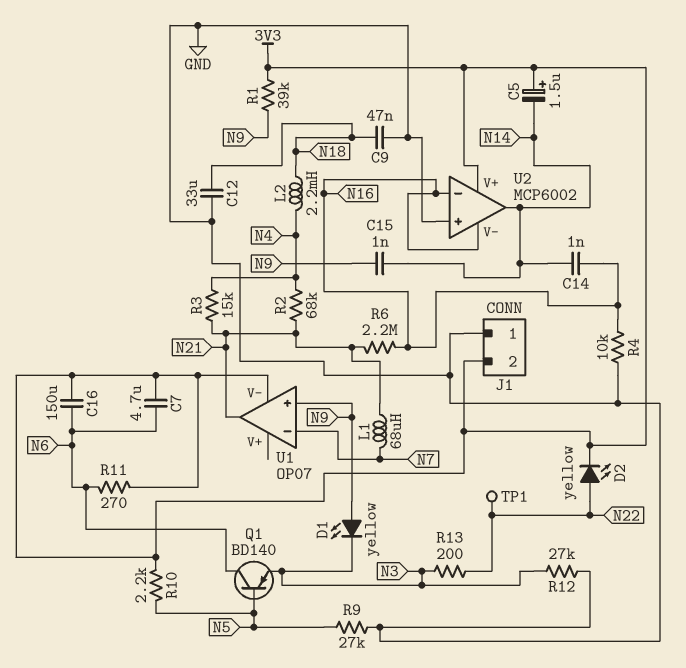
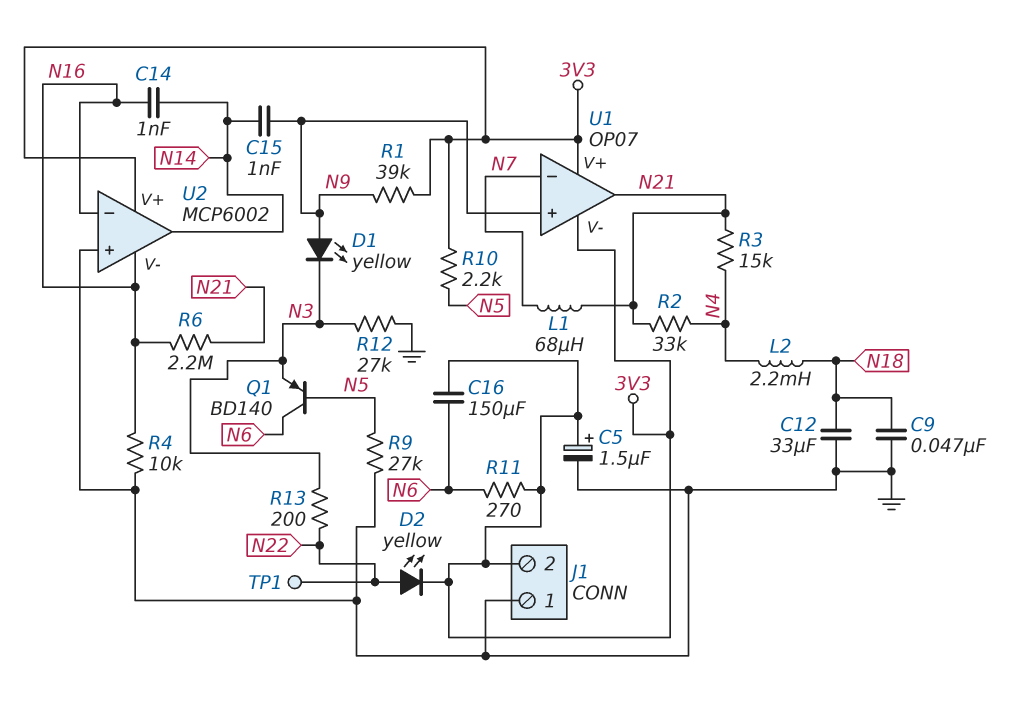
C5: 1.5uF (plus 3V3, minus N14) -> 1.5uF (plus 3V3, minus GND)
C7: 4.7uF (3V3, N6) -> none
R2: 68k (N4, N21) -> 33k (N4, N21)
U1 pin V+: none -> 3V3

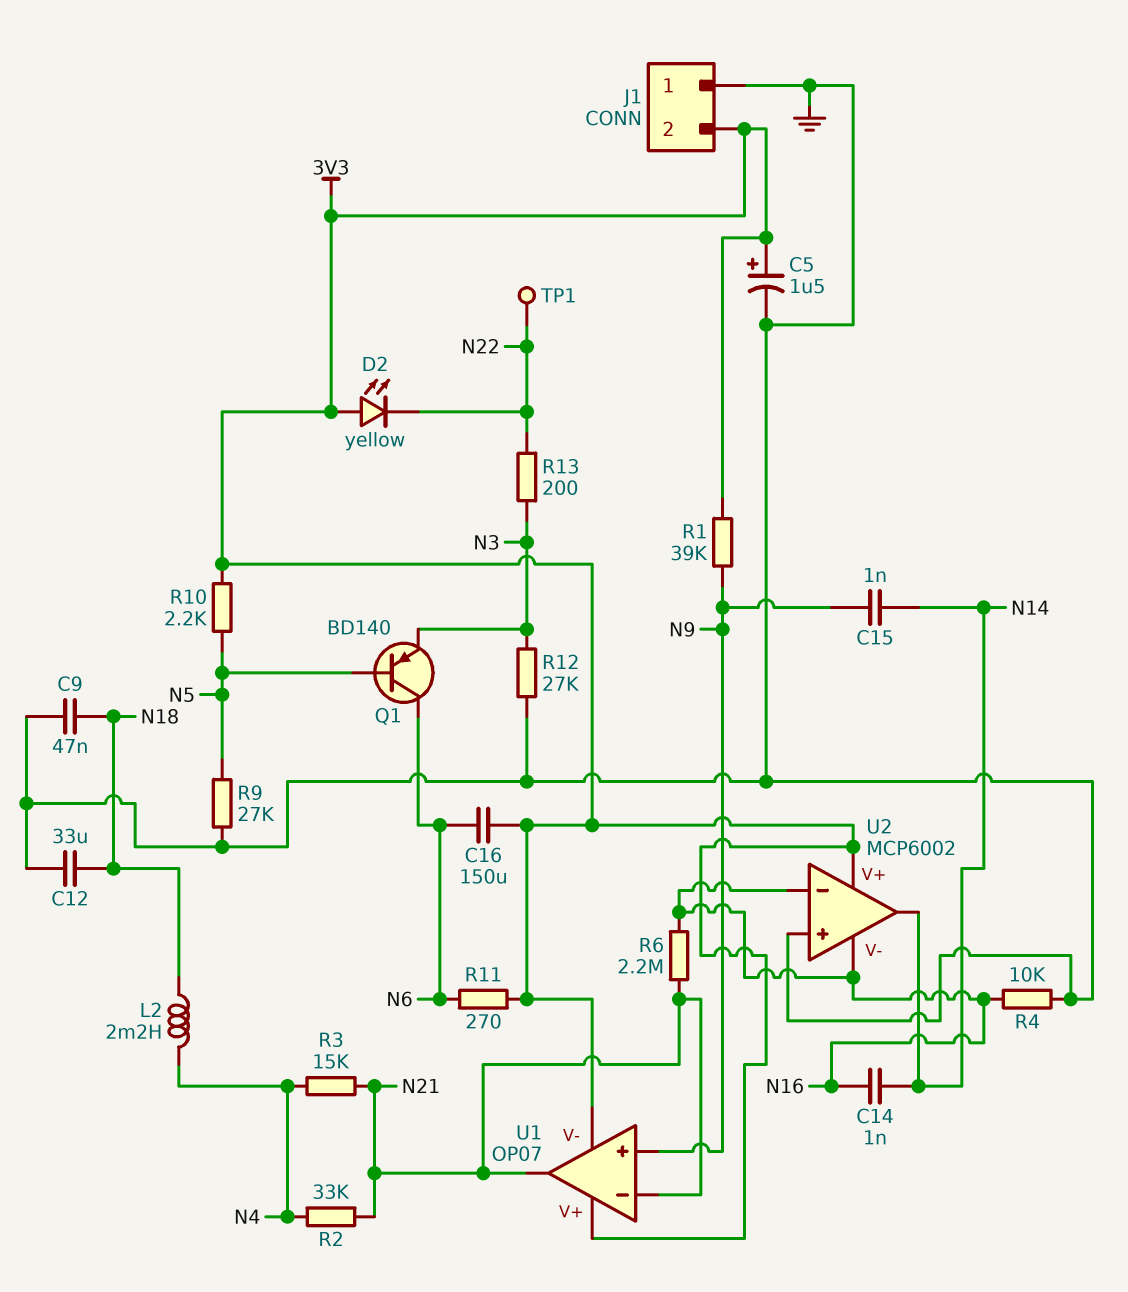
D1: LED yellow (A N9, K N3) -> none
D2: LED yellow (A N22, K 3V3) -> LED yellow (A 3V3, K N22)
L1: 68uH (N7, N21) -> none
U1 pin in-: N7 -> N21

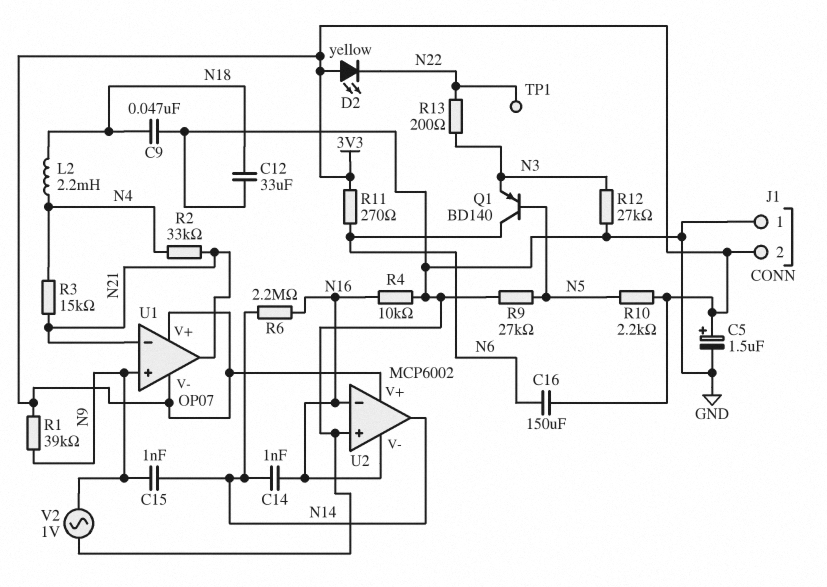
R6: 2.2M (N16, N21) -> 2.2M (N14, N16)
V2: none -> AC 1V (GND, N9)

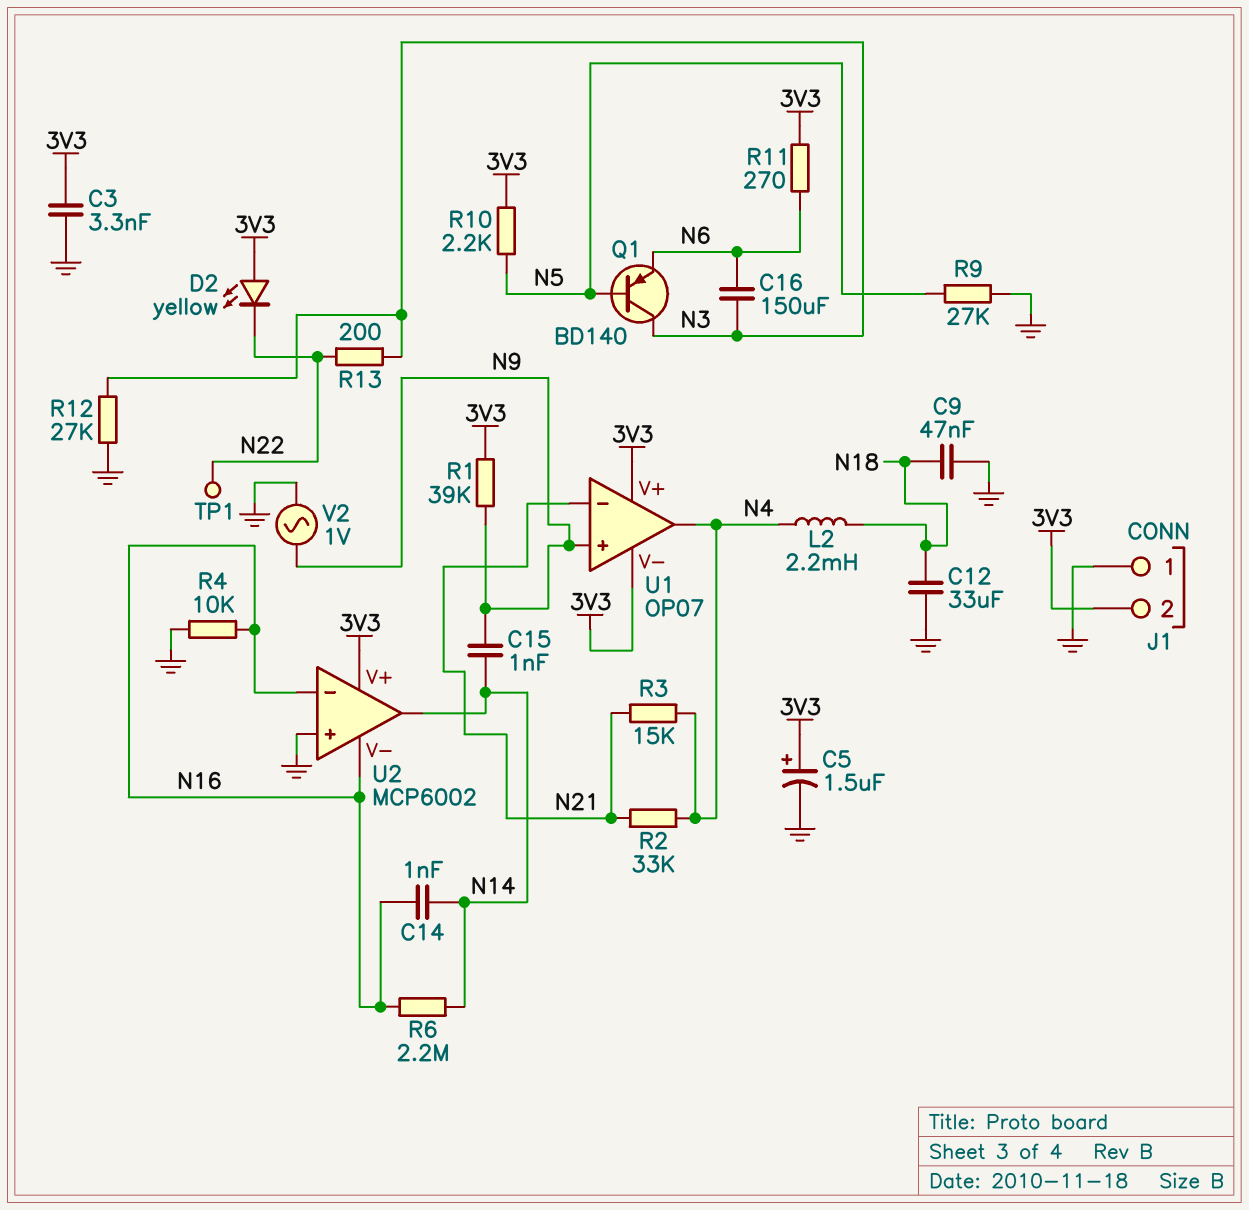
C3: none -> 3.3nF (3V3, GND)
C16: 150uF (3V3, N6) -> 150uF (N3, N6)
Q1: PNP BD140 (B N5, C N6, E N3) -> PNP BD140 (B N5, C N3, E N6)
U1 pin out: N21 -> N4

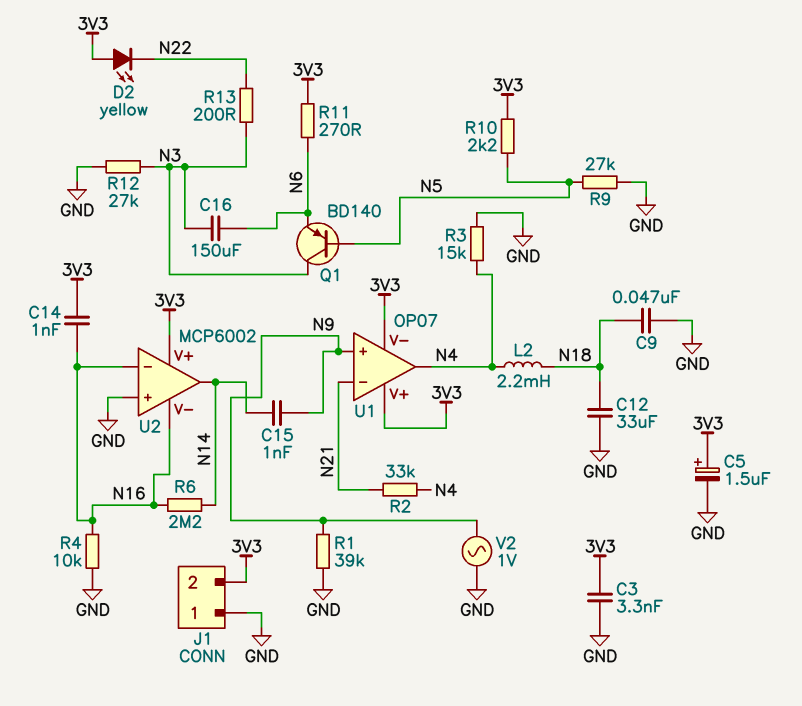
C14: 1nF (N14, N16) -> 1nF (3V3, N16)
R1: 39k (3V3, N9) -> 39k (GND, N9)
R3: 15k (N4, N21) -> 15k (GND, N4)
TP1: test point (N22) -> none

